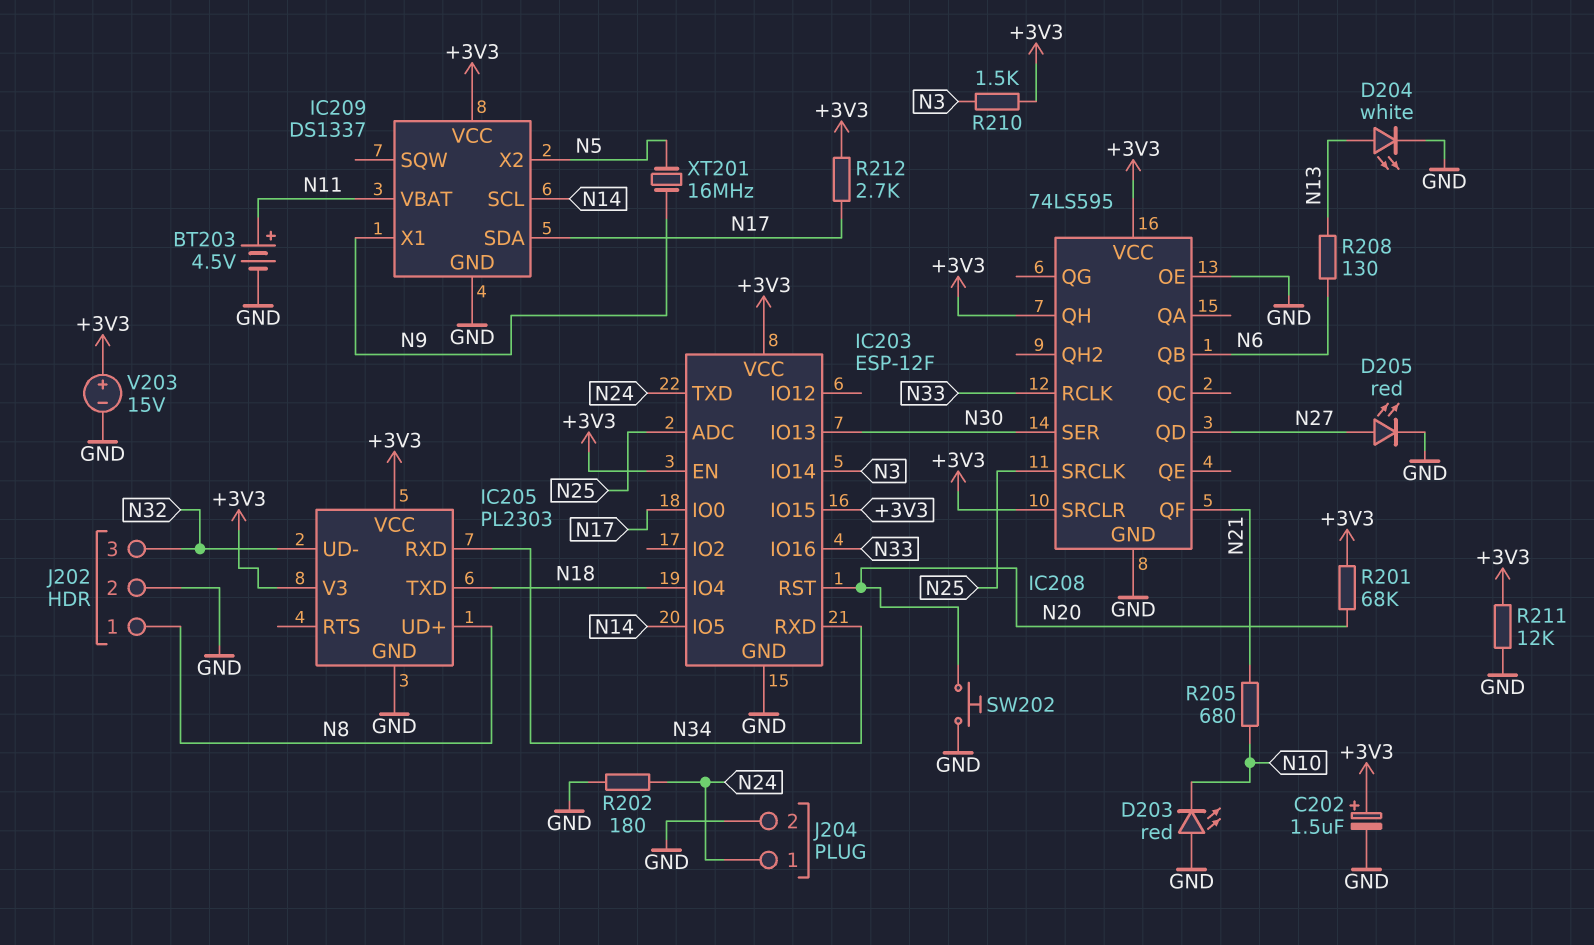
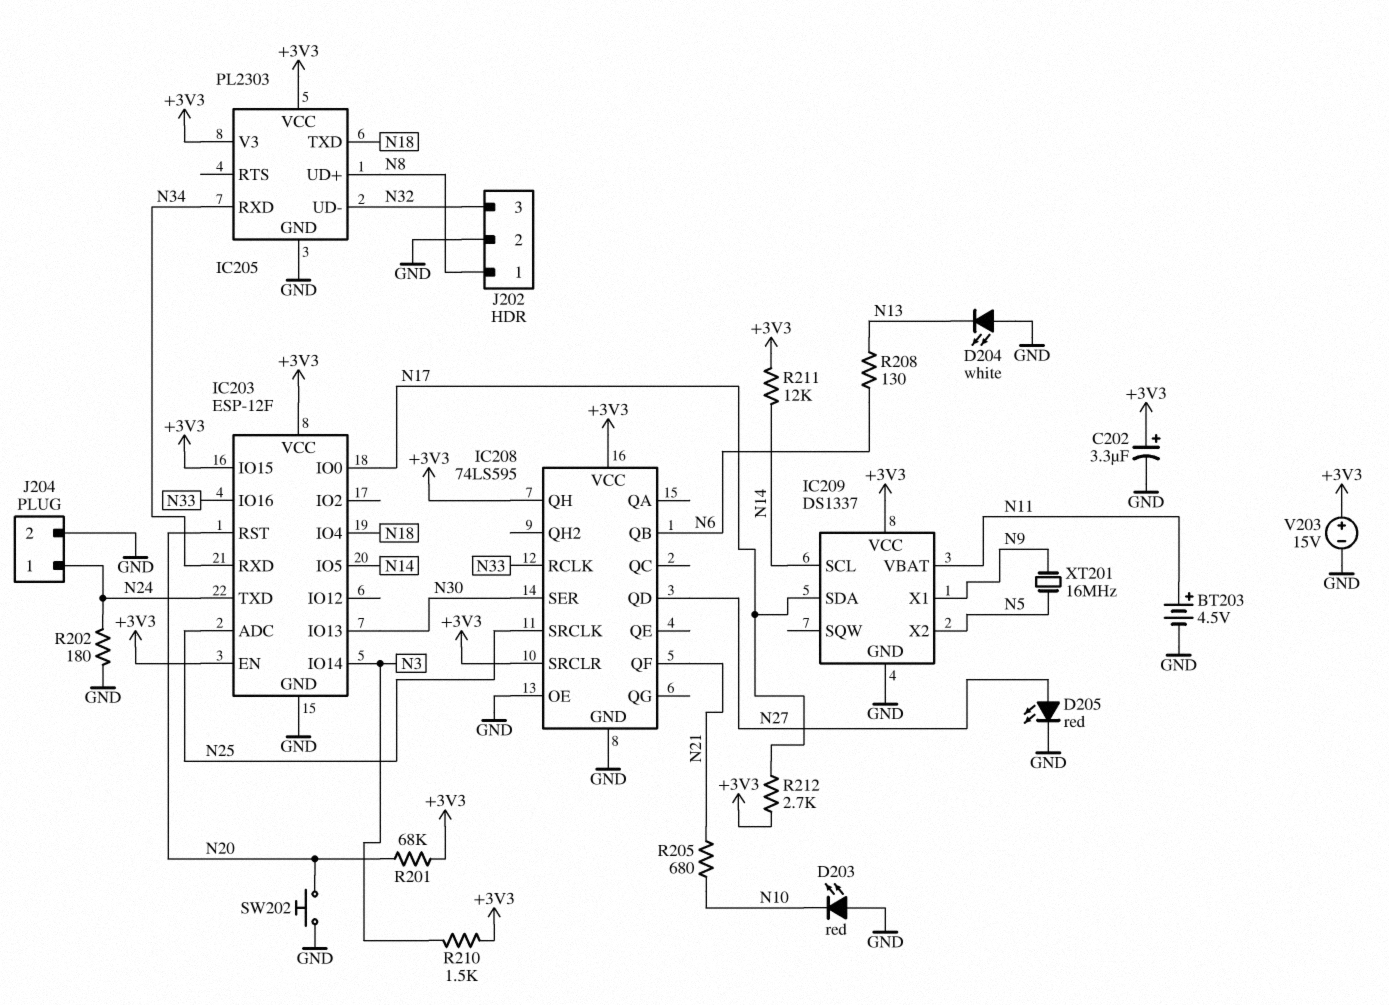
C202: 1.5uF (plus +3V3, minus GND) -> 3.3uF (plus +3V3, minus GND)
D204: LED white (A N13, K GND) -> LED white (A GND, K N13)
R211: 12k (+3V3, GND) -> 12k (+3V3, N14)

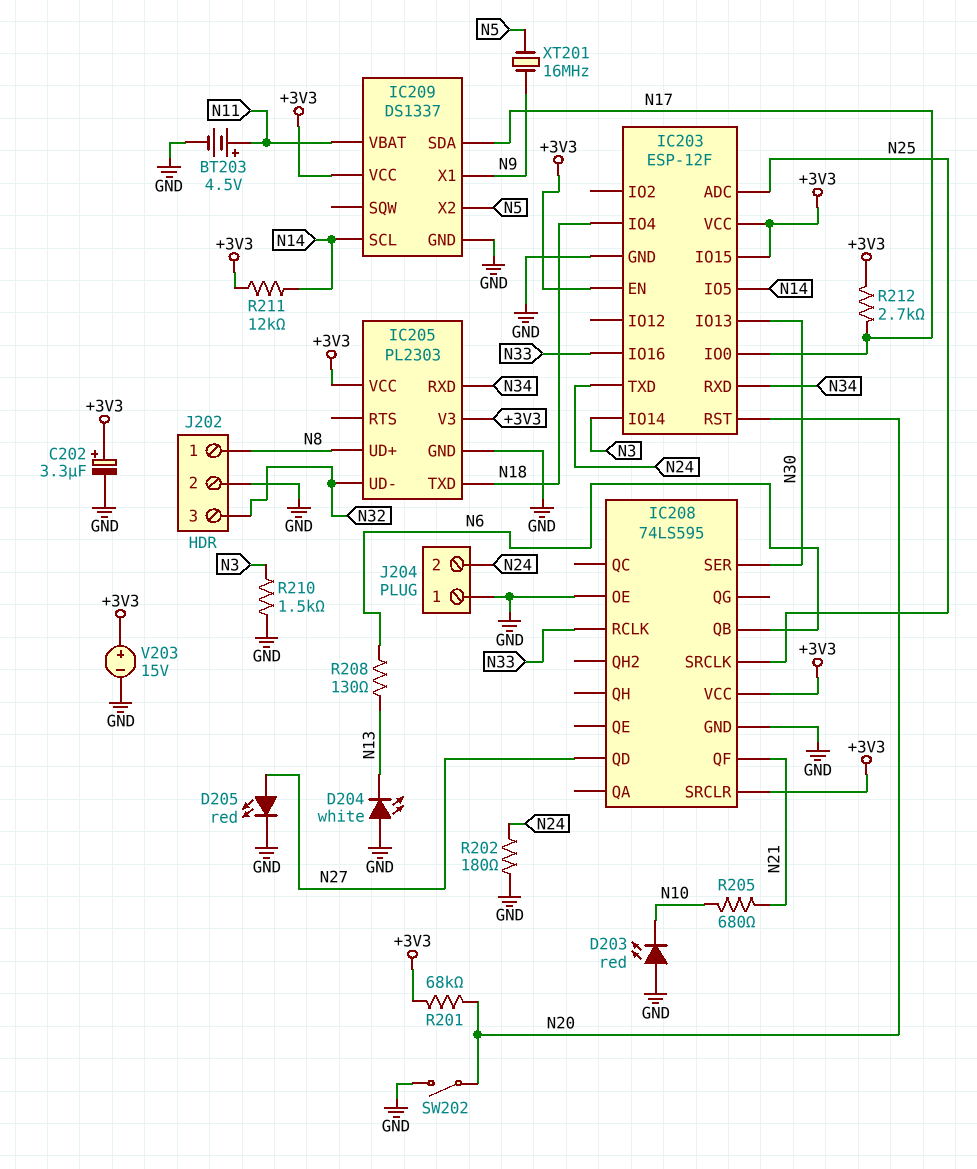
IC208 pin QH: +3V3 -> none
J204 pin 1: N24 -> GND
J204 pin 2: GND -> N24
R210: 1.5k (+3V3, N3) -> 1.5k (GND, N3)
SW202: button (GND, N20) -> switch (GND, N20)

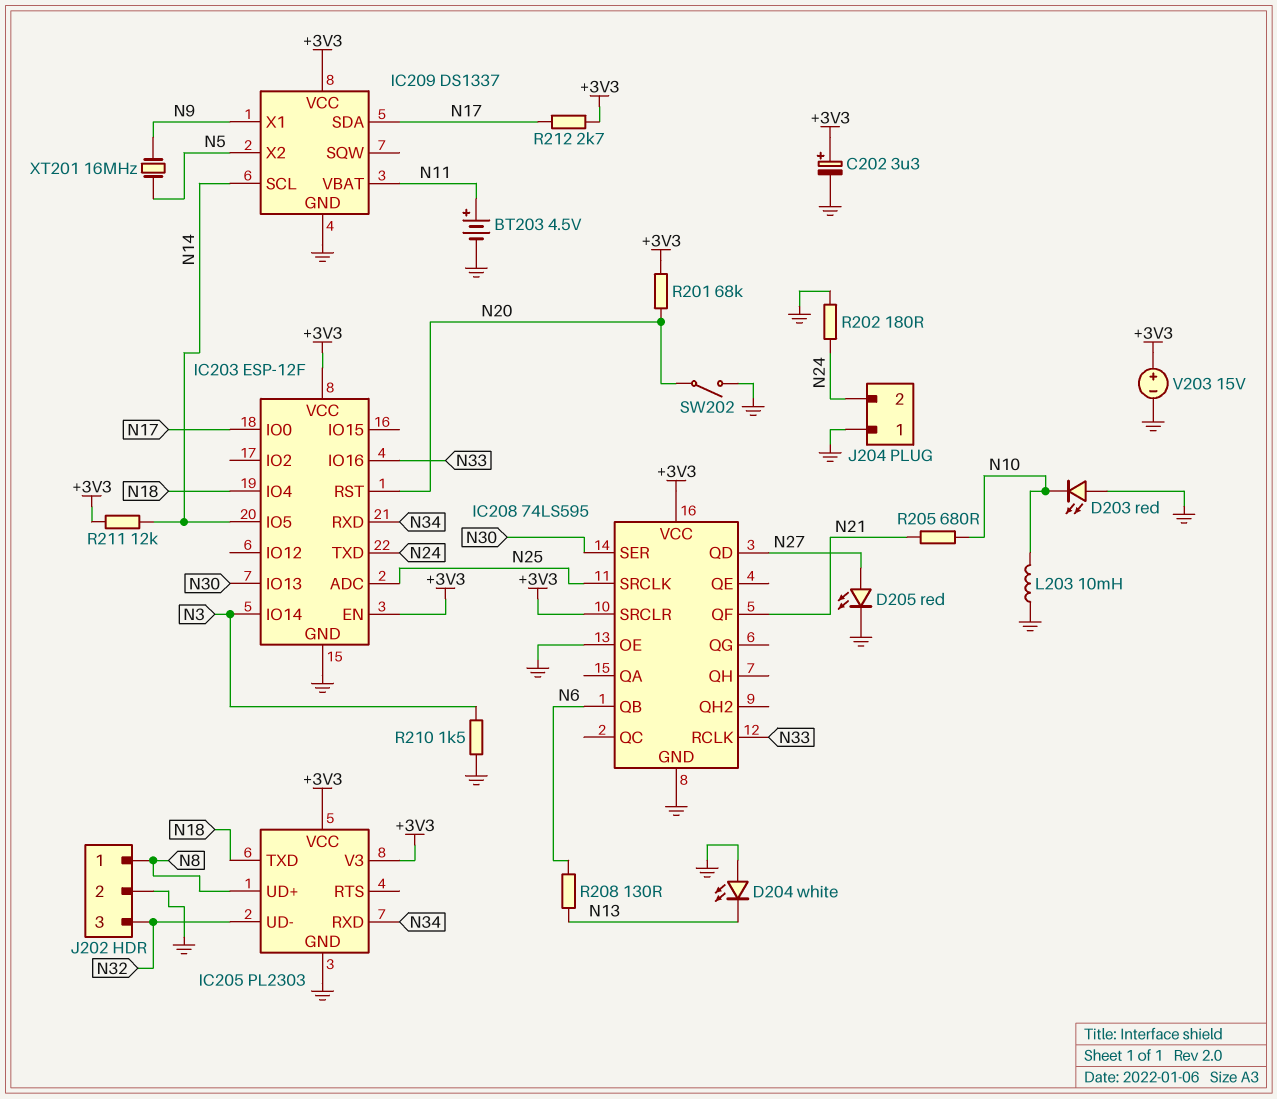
IC203 pin IO15: +3V3 -> none
L203: none -> 10mH (GND, N10)

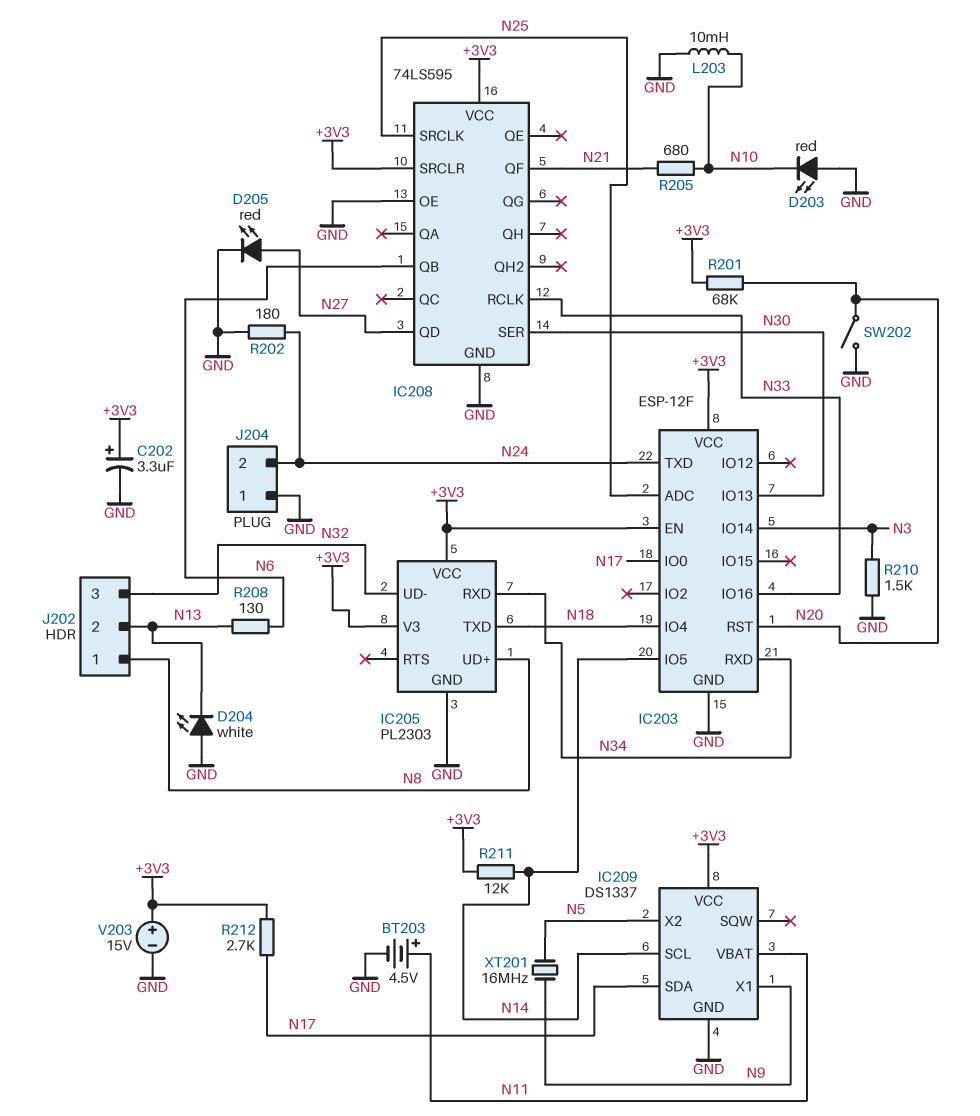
J202 pin 2: GND -> N13

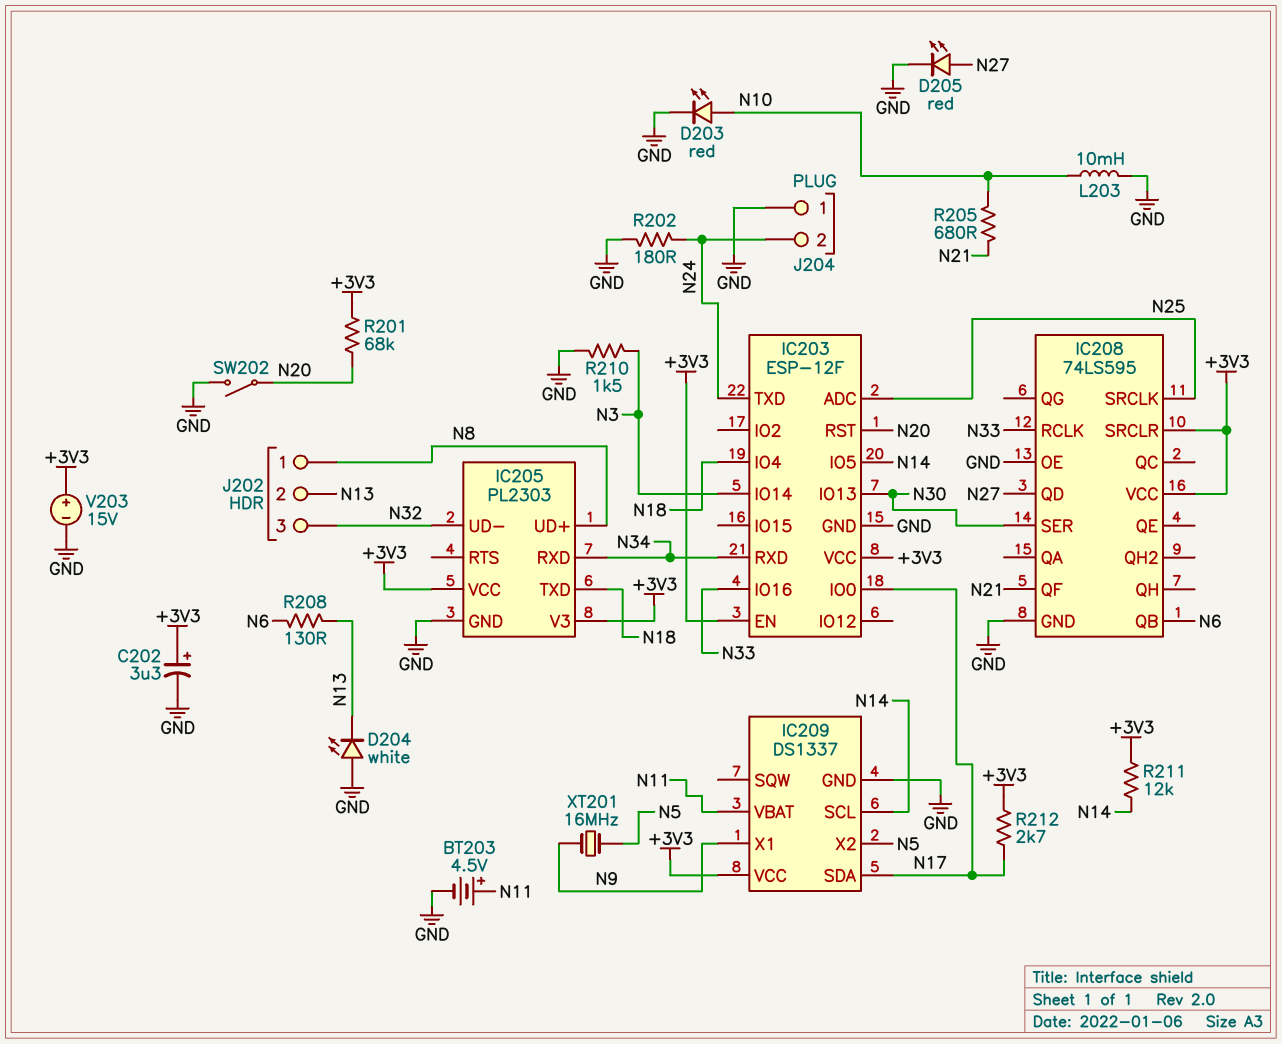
D203: LED red (A GND, K N10) -> LED red (A N10, K GND)

